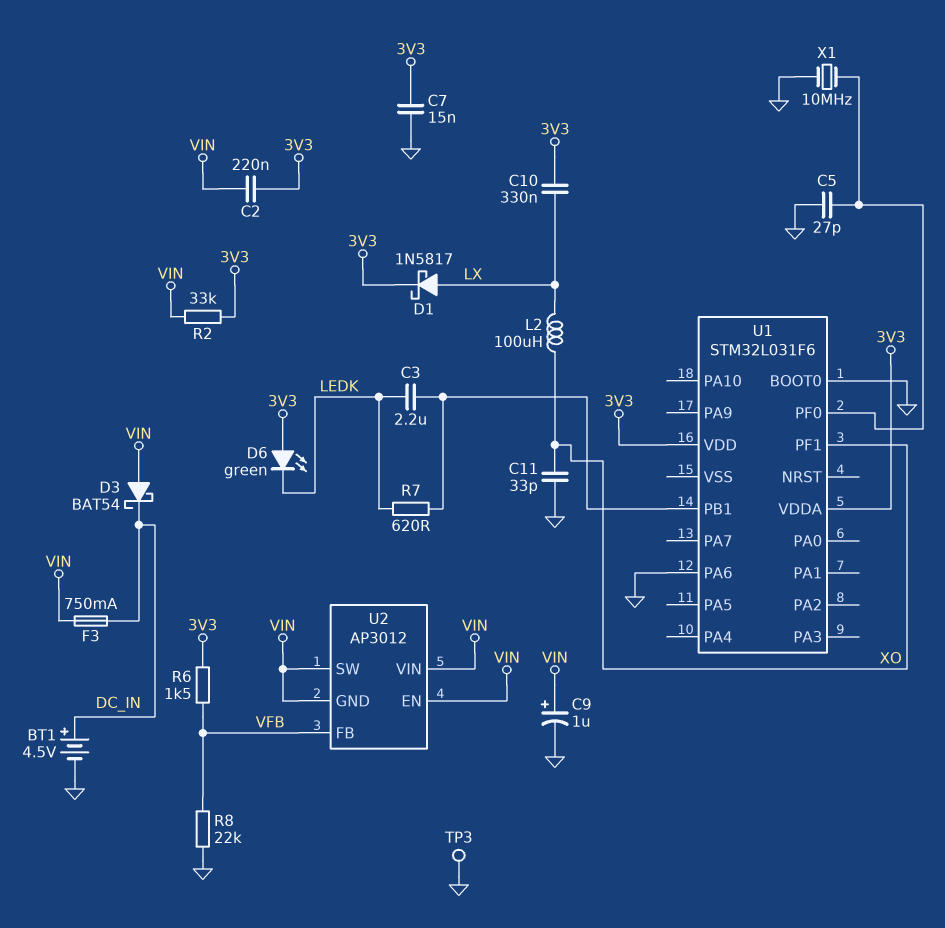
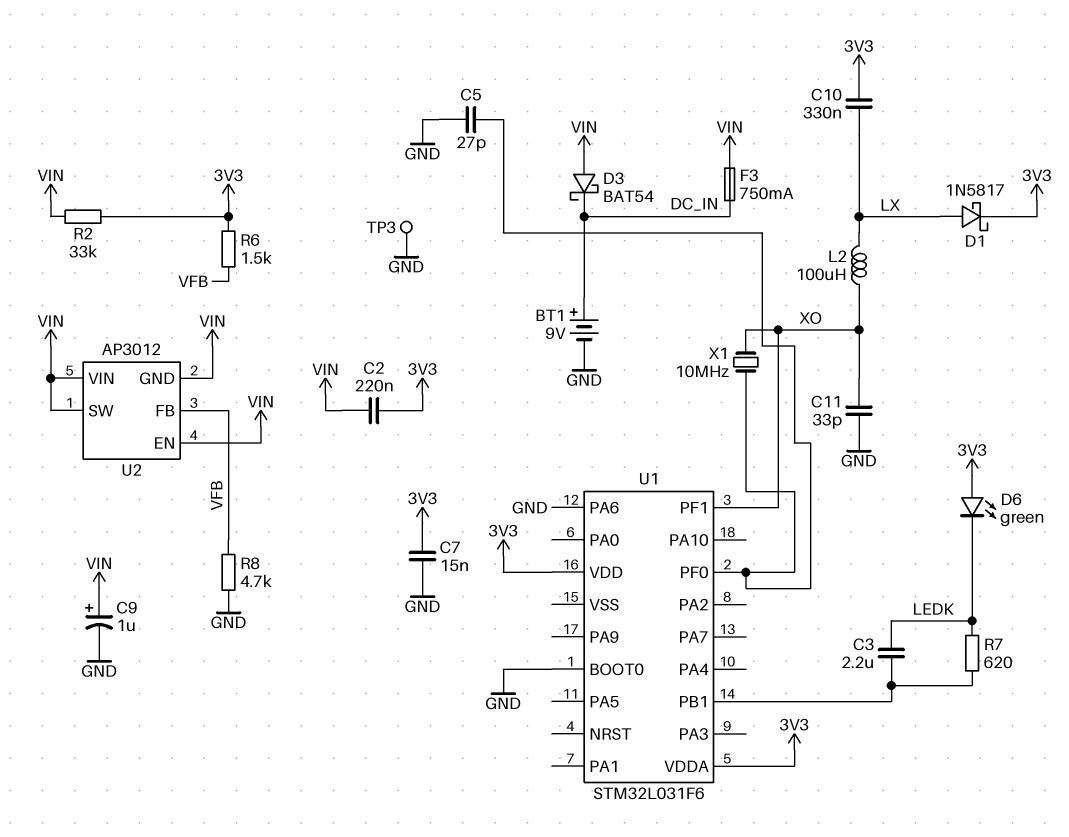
BT1: 4.5V (plus DC_IN, minus GND) -> 9V (plus DC_IN, minus GND)
R8: 22k (GND, VFB) -> 4.7k (GND, VFB)
X1: 10MHz (GND, U1/PF0) -> 10MHz (U1/PF0, XO)

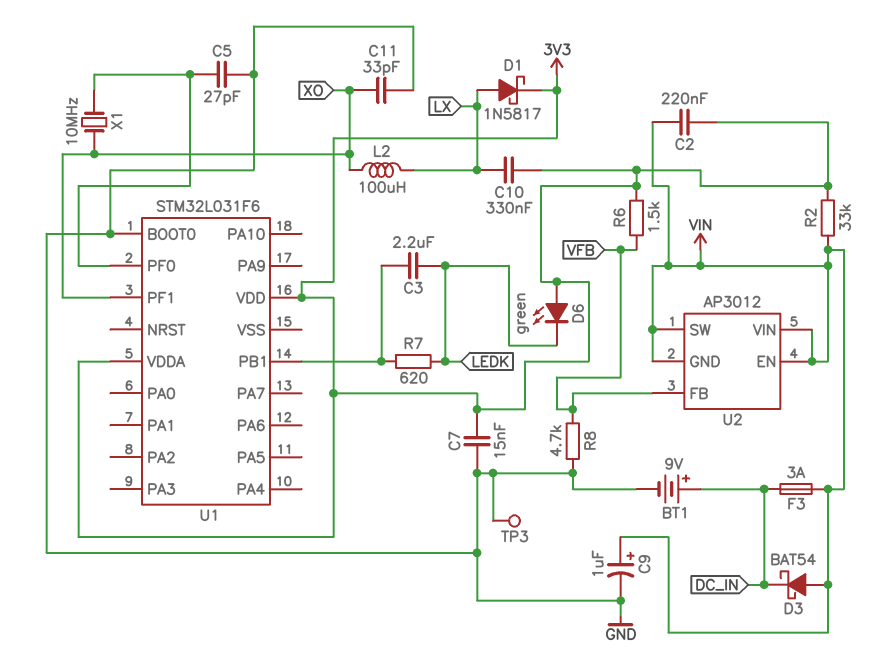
F3: 750mA (DC_IN, VIN) -> 3A (DC_IN, VIN)
U1 pin PA6: GND -> none

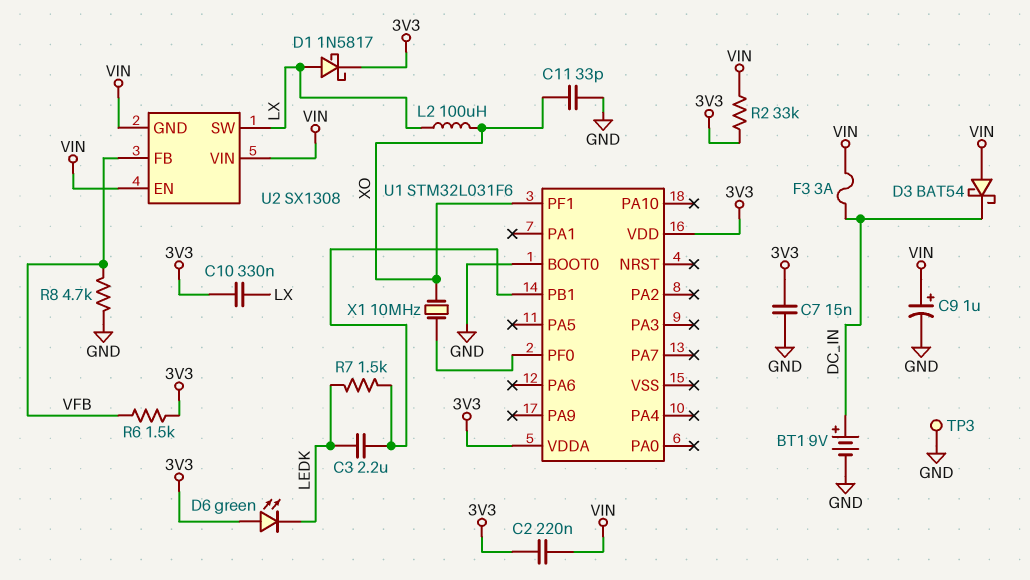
C5: 27pF (GND, U1/PF0) -> none
R7: 620 (LEDK, U1/PB1) -> 1.5k (LEDK, U1/PB1)
U2: AP3012 -> SX1308
U2 pin SW: VIN -> LX

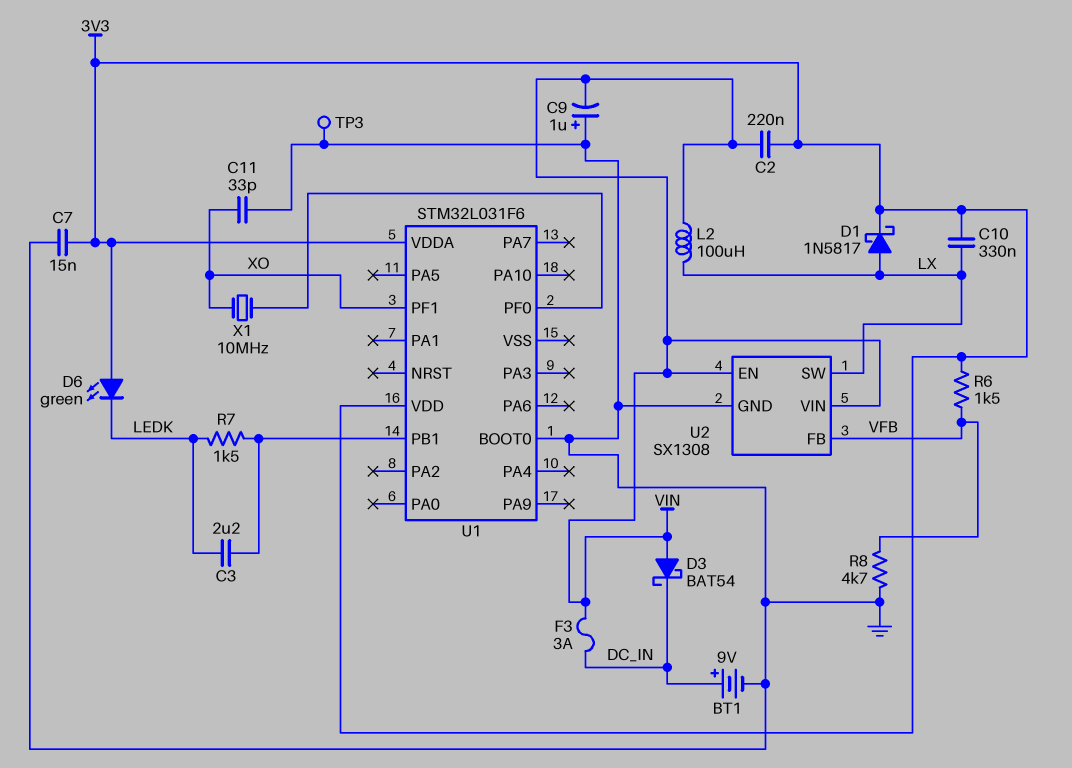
C9: 1uF (plus VIN, minus GND) -> 1uF (plus GND, minus VIN)
L2: 100uH (LX, XO) -> 100uH (LX, VIN)
R2: 33k (3V3, VIN) -> none
U2 pin GND: VIN -> GND

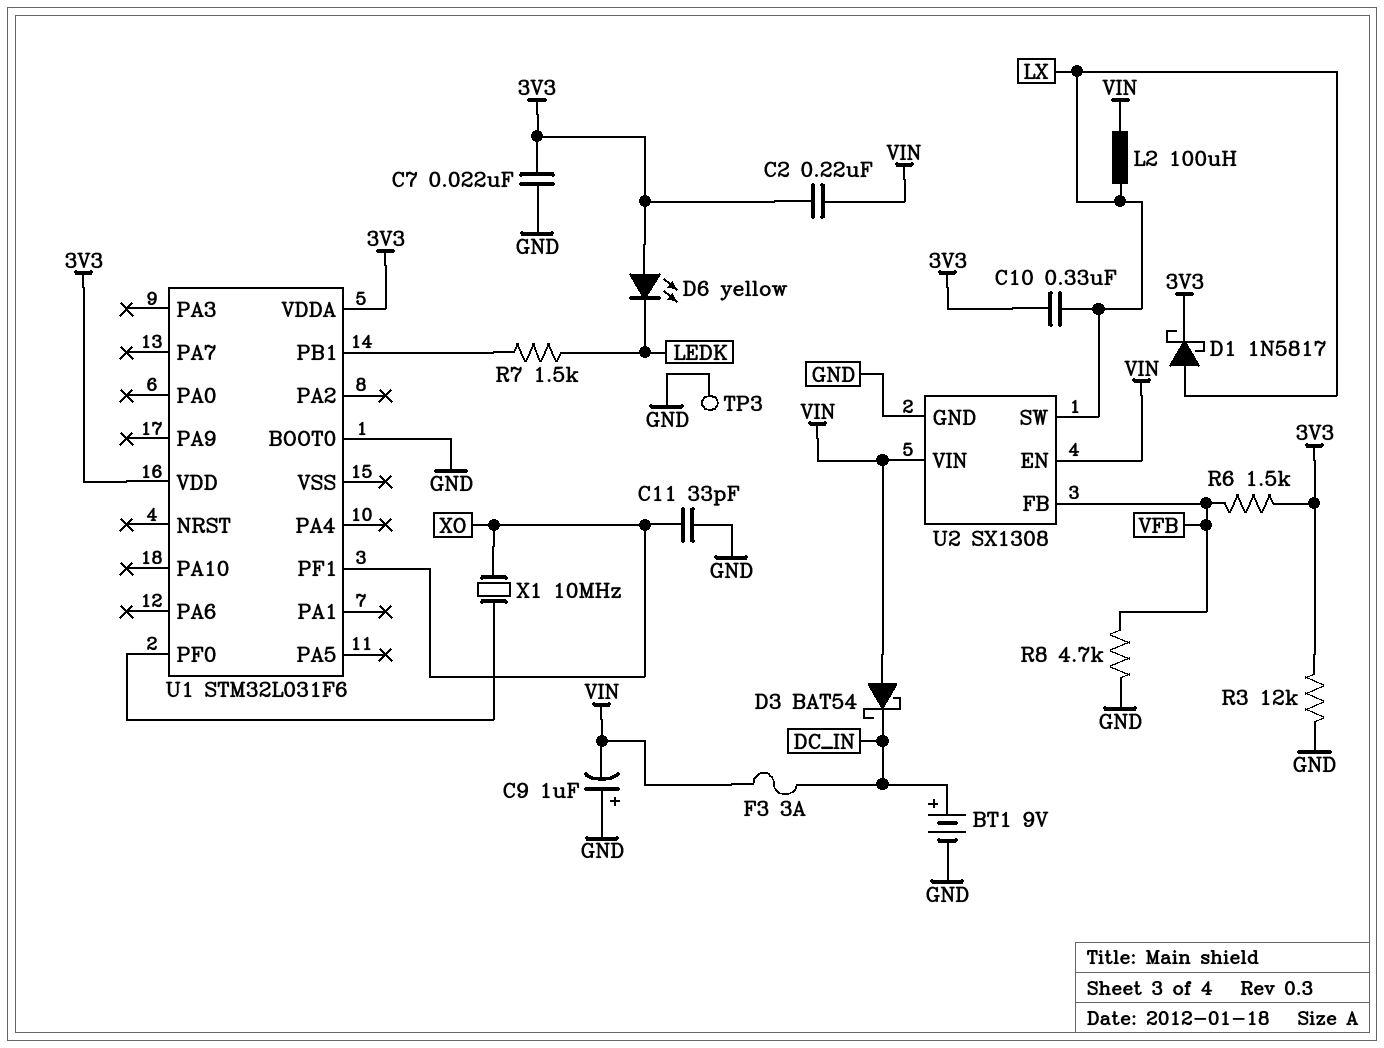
C3: 2.2uF (LEDK, U1/PB1) -> none
C7: 15nF (3V3, GND) -> 22nF (3V3, GND)
D6: LED green (A 3V3, K LEDK) -> LED yellow (A 3V3, K LEDK)
R3: none -> 12k (3V3, GND)

